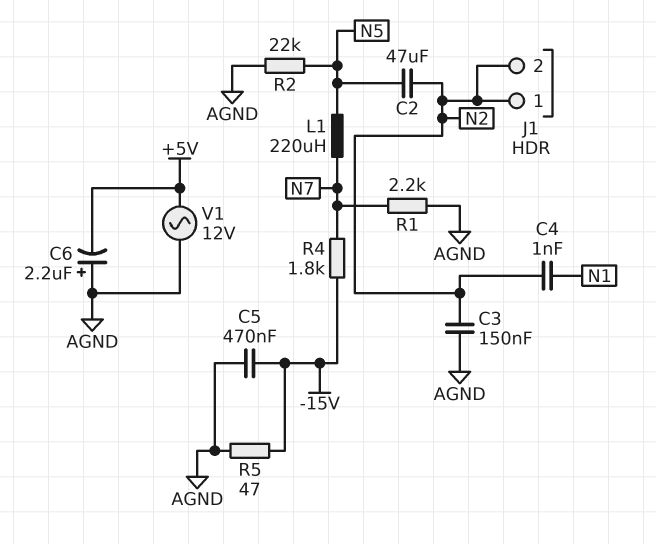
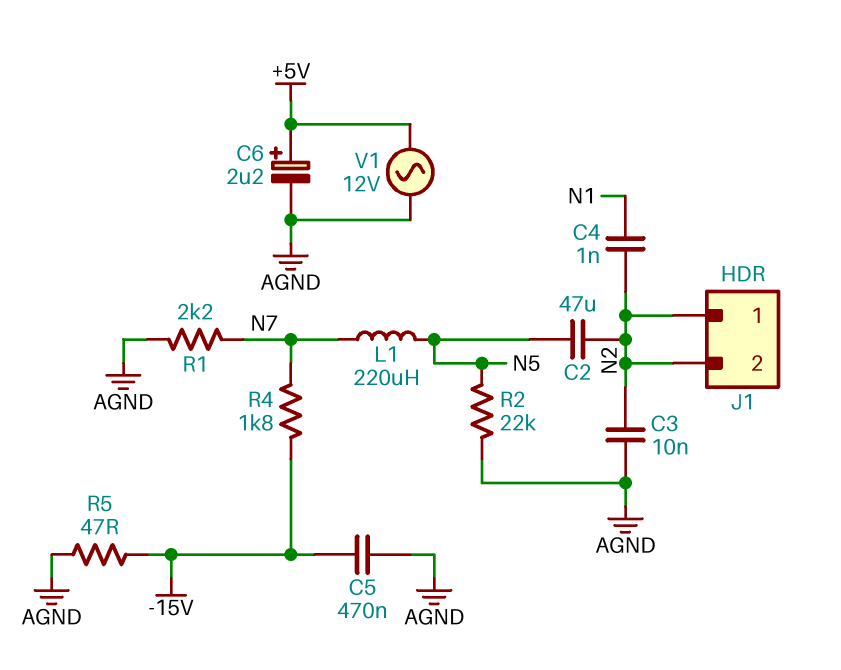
C3: 150nF (AGND, N2) -> 10nF (AGND, N2)
C6: 2.2uF (plus AGND, minus +5V) -> 2.2uF (plus +5V, minus AGND)

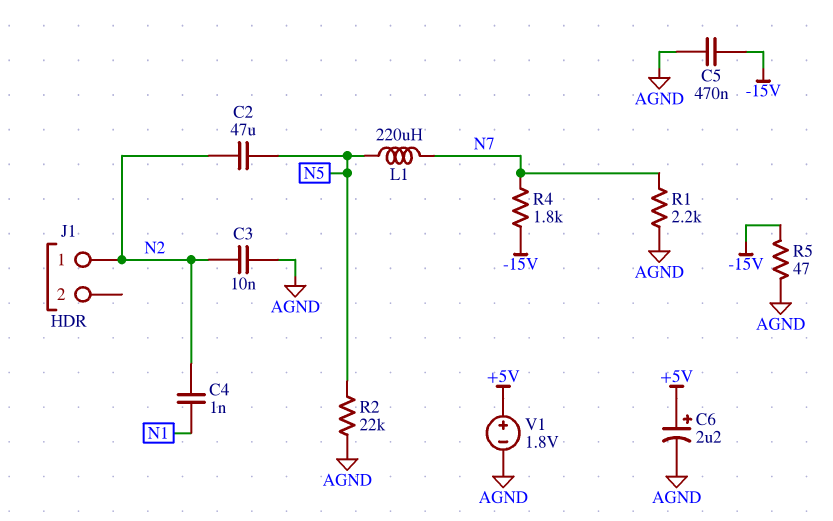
J1 pin 2: N2 -> none
V1: AC 12V (+5V, AGND) -> 1.8V (plus +5V, minus AGND)

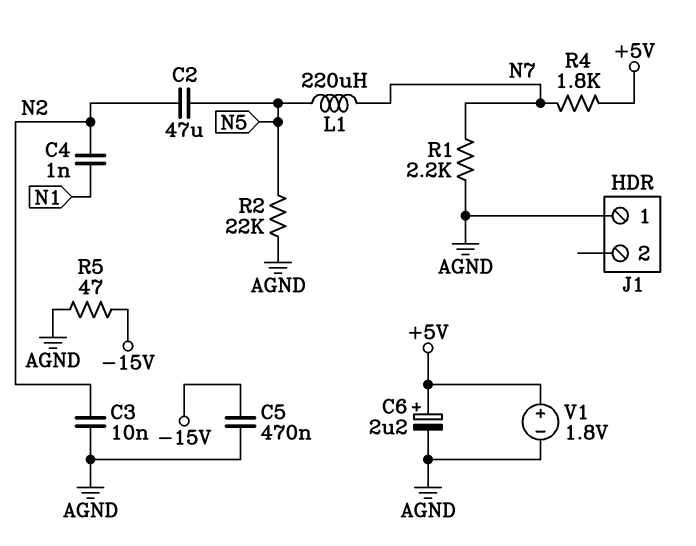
J1 pin 1: N2 -> AGND
R4: 1.8k (-15V, N7) -> 1.8k (+5V, N7)

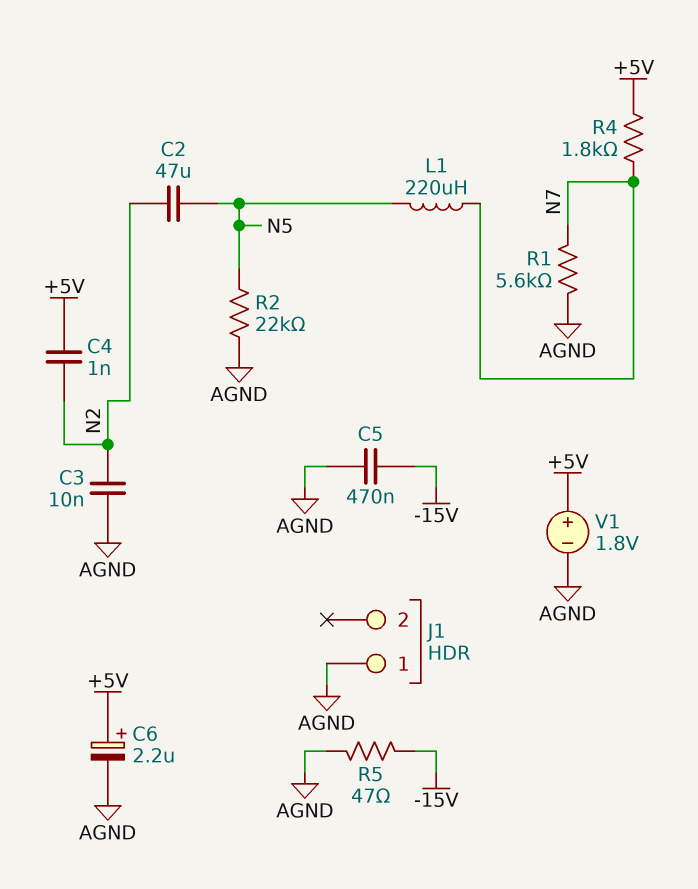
C4: 1nF (N1, N2) -> 1nF (+5V, N2)
R1: 2.2k (AGND, N7) -> 5.6k (AGND, N7)

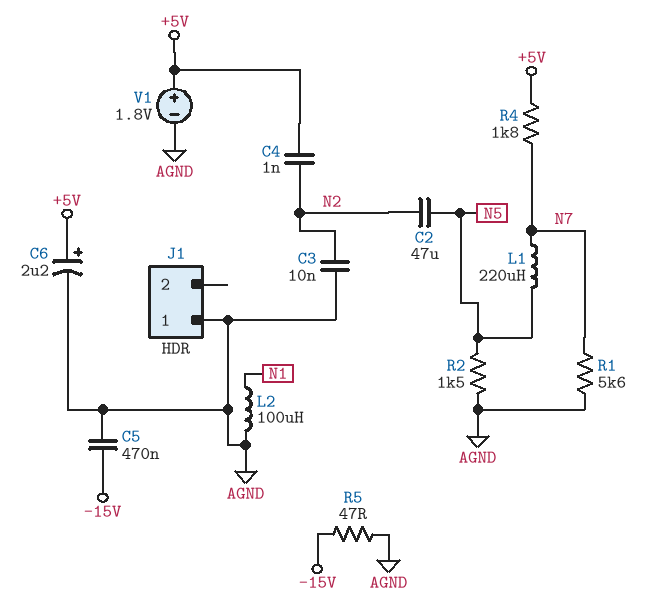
L2: none -> 100uH (AGND, N1)
R2: 22k (AGND, N5) -> 1.5k (AGND, N5)

